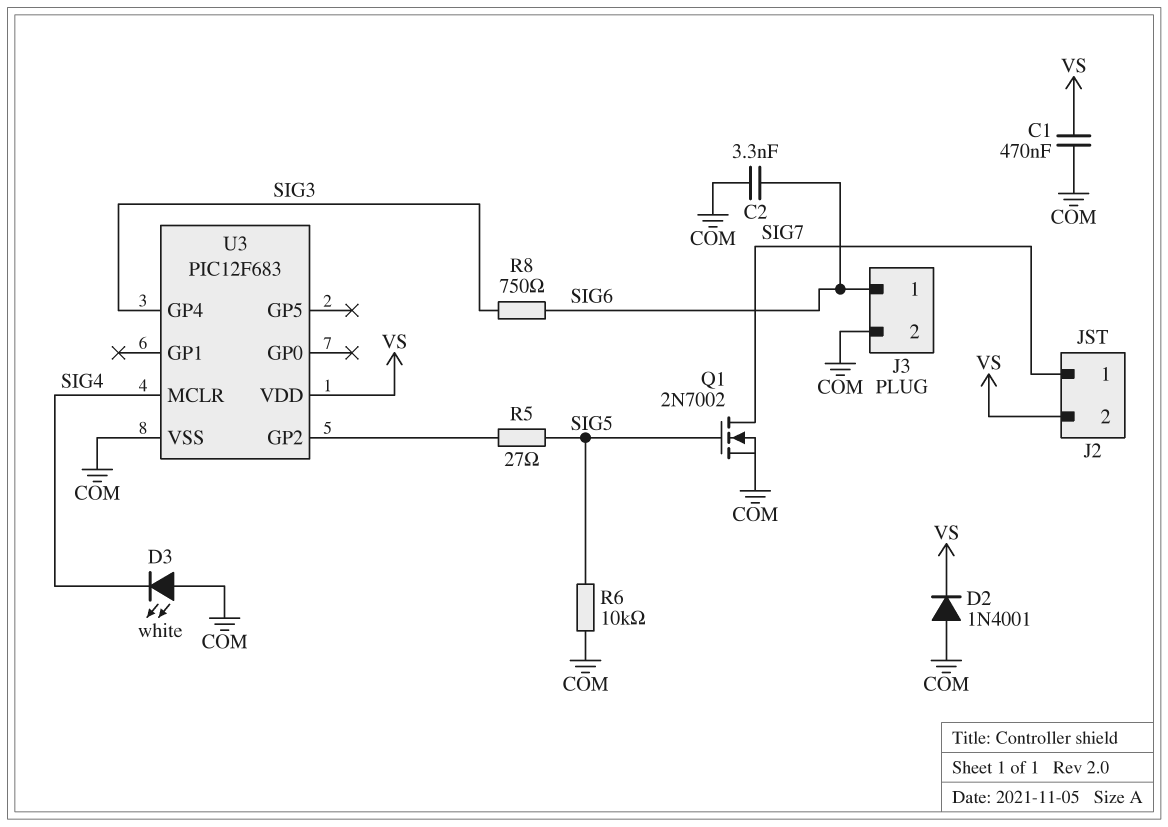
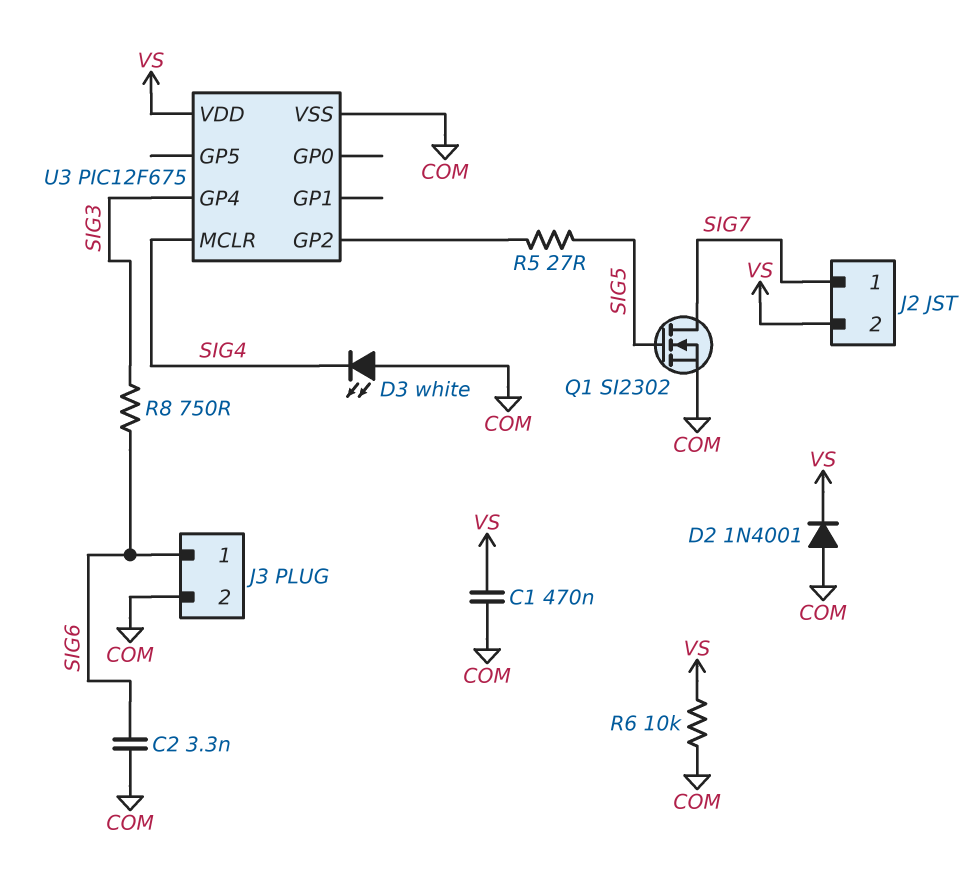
Q1: NMOS 2N7002 (G SIG5, D SIG7, S COM) -> NMOS SI2302 (G SIG5, D SIG7, S COM)
R6: 10k (COM, SIG5) -> 10k (COM, VS)
U3: PIC12F683 -> PIC12F675

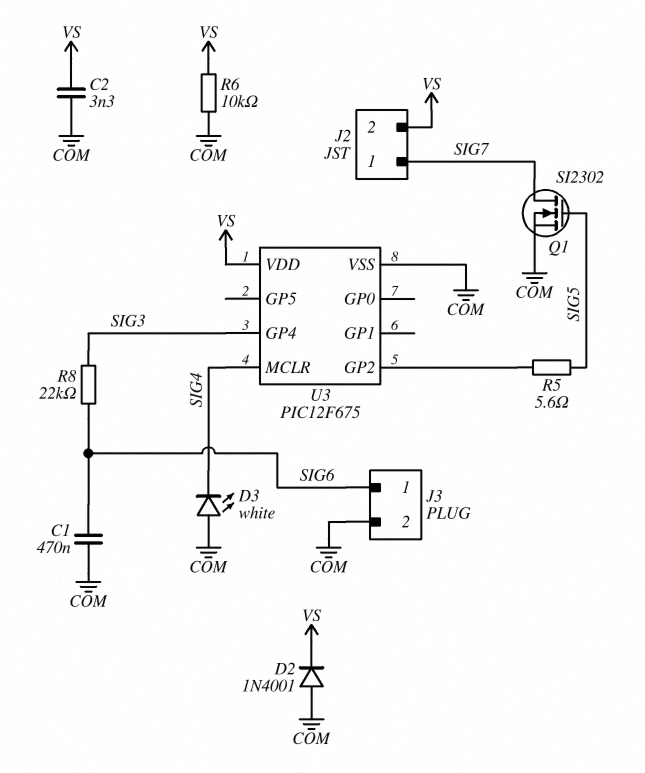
C1: 470nF (COM, VS) -> 470nF (COM, SIG6)
C2: 3.3nF (COM, SIG6) -> 3.3nF (COM, VS)
R5: 27 (SIG5, U3/GP2) -> 5.6 (SIG5, U3/GP2)
R8: 750 (SIG3, SIG6) -> 22k (SIG3, SIG6)

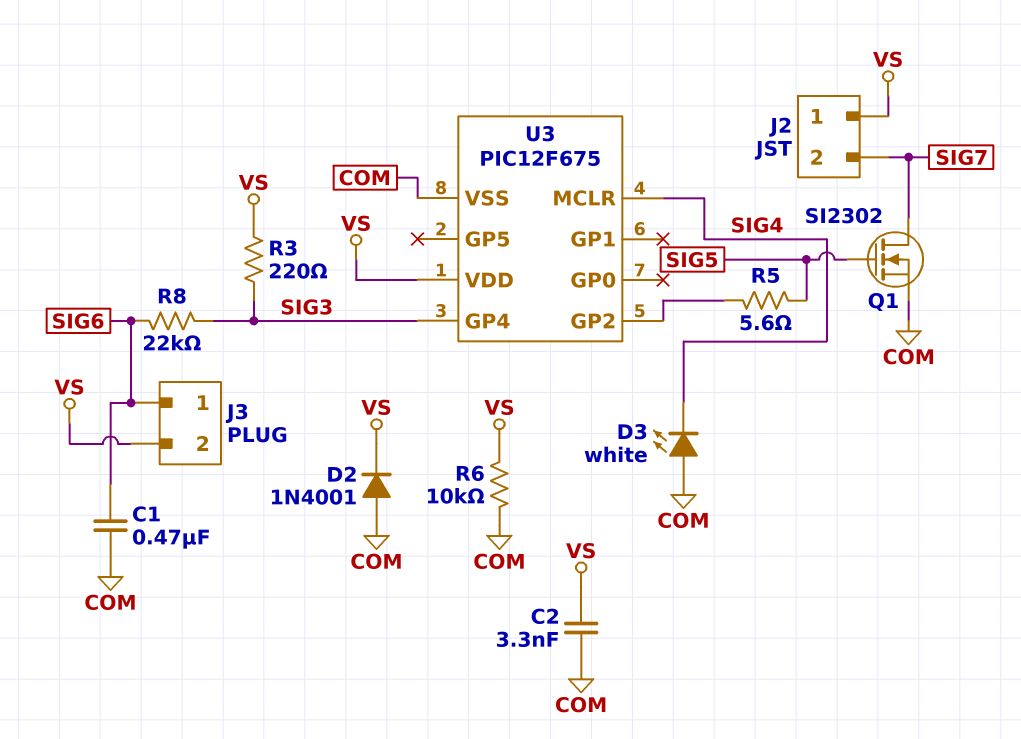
J2 pin 1: SIG7 -> VS
J2 pin 2: VS -> SIG7
J3 pin 2: COM -> VS
R3: none -> 220 (SIG3, VS)

